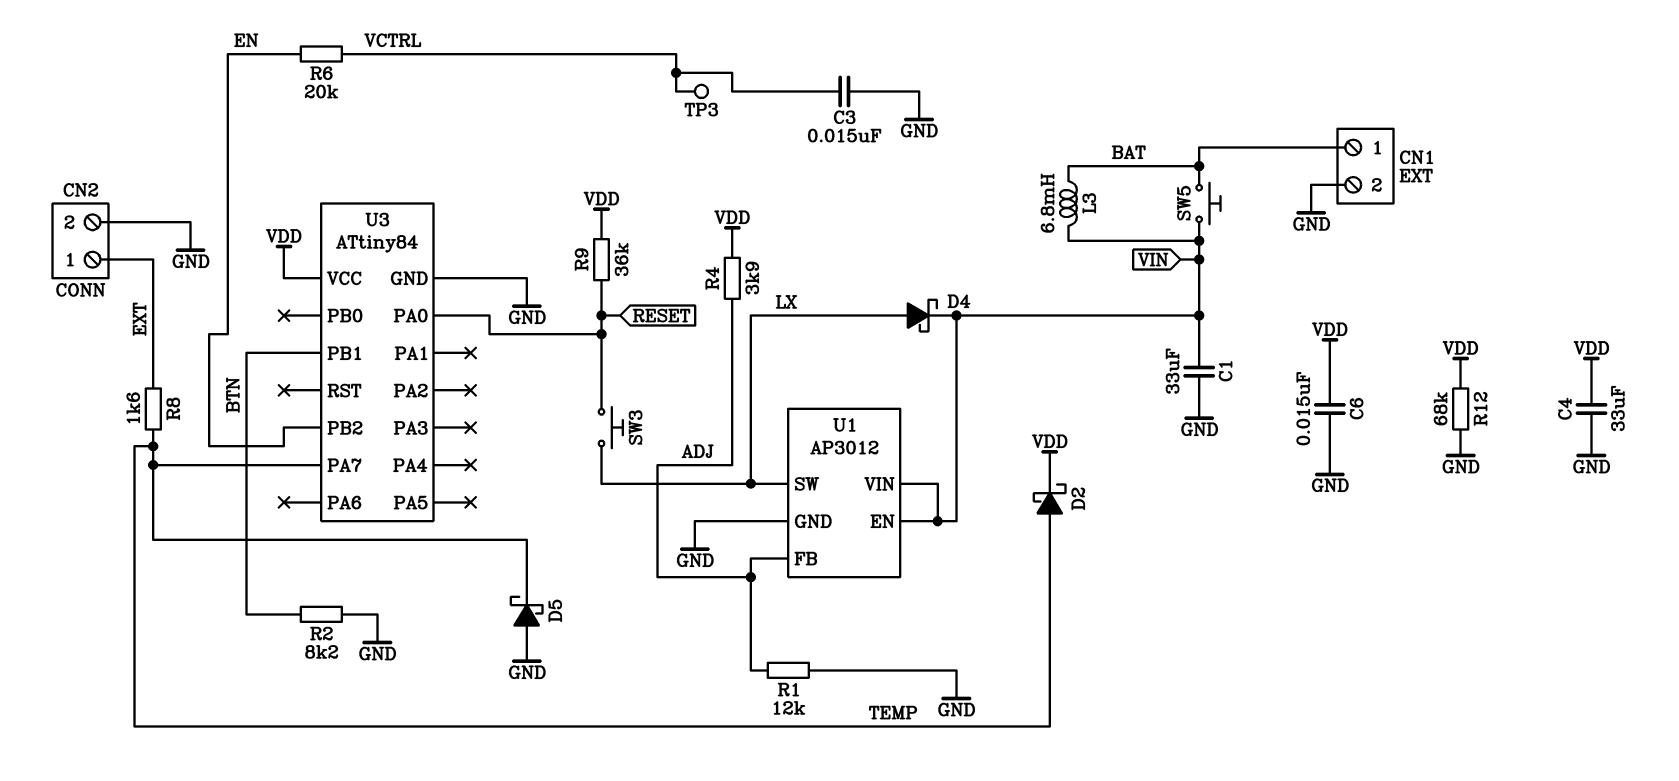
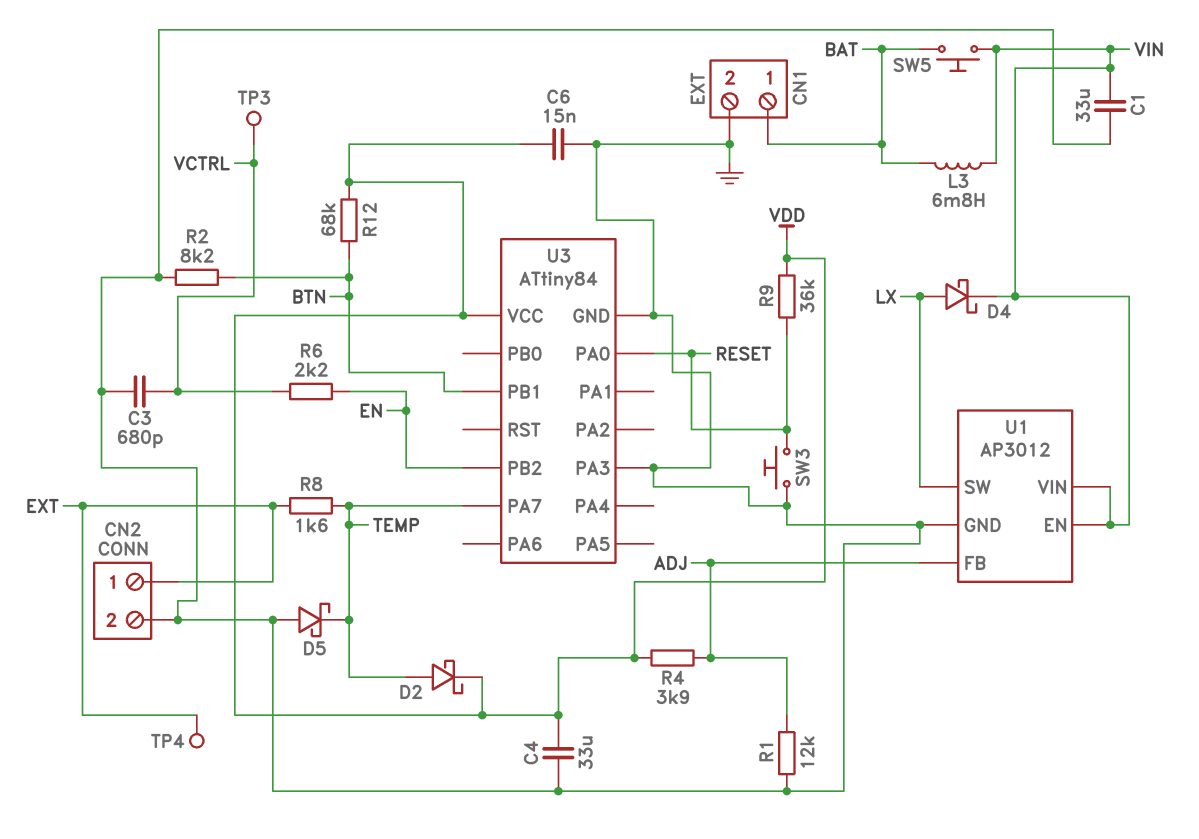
C3: 15nF (GND, VCTRL) -> 680pF (GND, VCTRL)
R6: 20k (EN, VCTRL) -> 2.2k (EN, VCTRL)
R12: 68k (GND, VDD) -> 68k (BTN, VDD)
SW3: button (LX, RESET) -> button (GND, RESET)
TP4: none -> test point (EXT)
U3 pin PA3: none -> GND

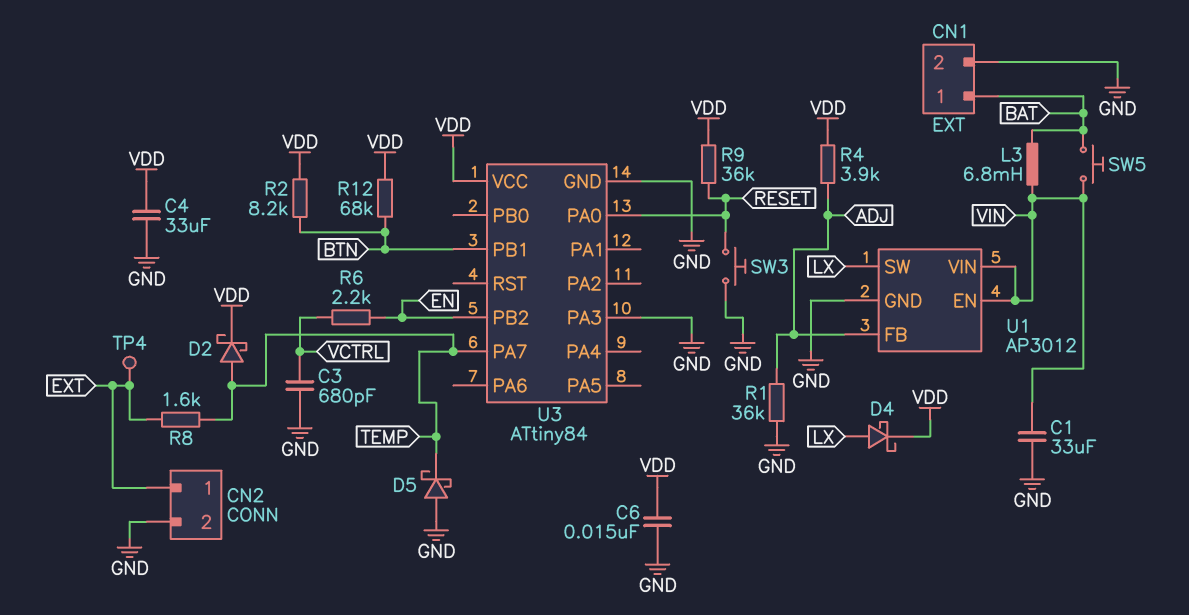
D4: schottky (A LX, K VIN) -> schottky (A LX, K VDD)
R1: 12k (ADJ, GND) -> 36k (ADJ, GND)
R2: 8.2k (BTN, GND) -> 8.2k (BTN, VDD)
TP3: test point (VCTRL) -> none

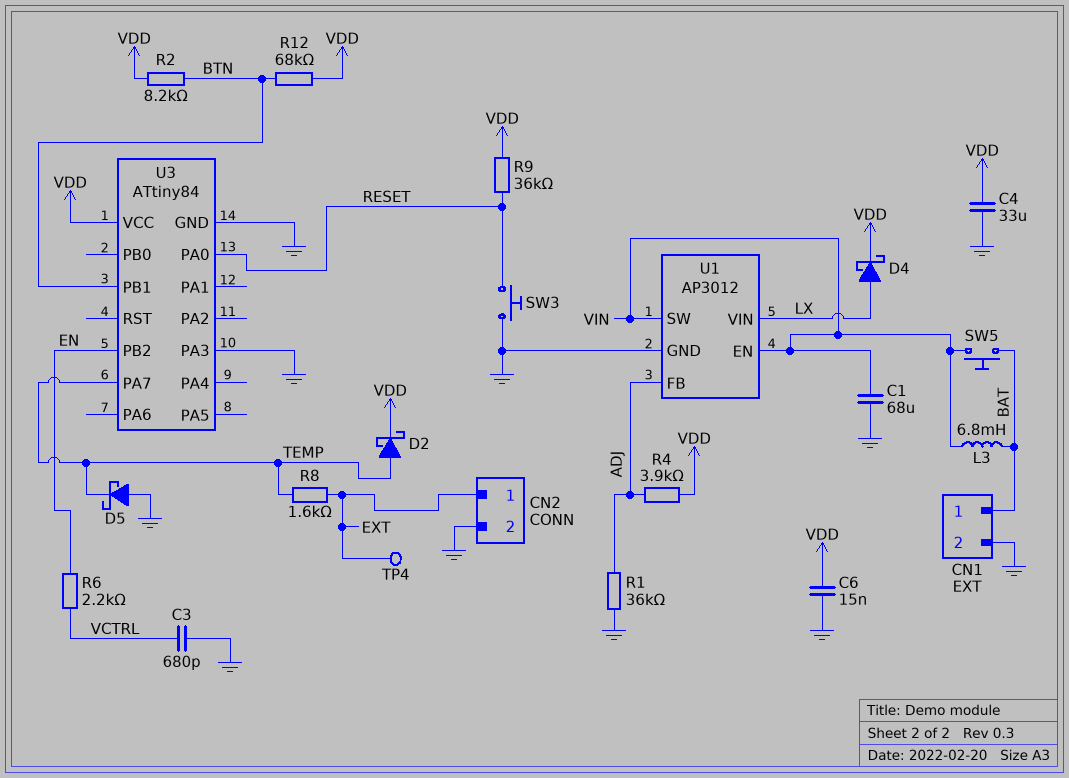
C1: 33uF (GND, VIN) -> 68uF (GND, VIN)
U1 pin SW: LX -> VIN
U1 pin VIN: VIN -> LX

